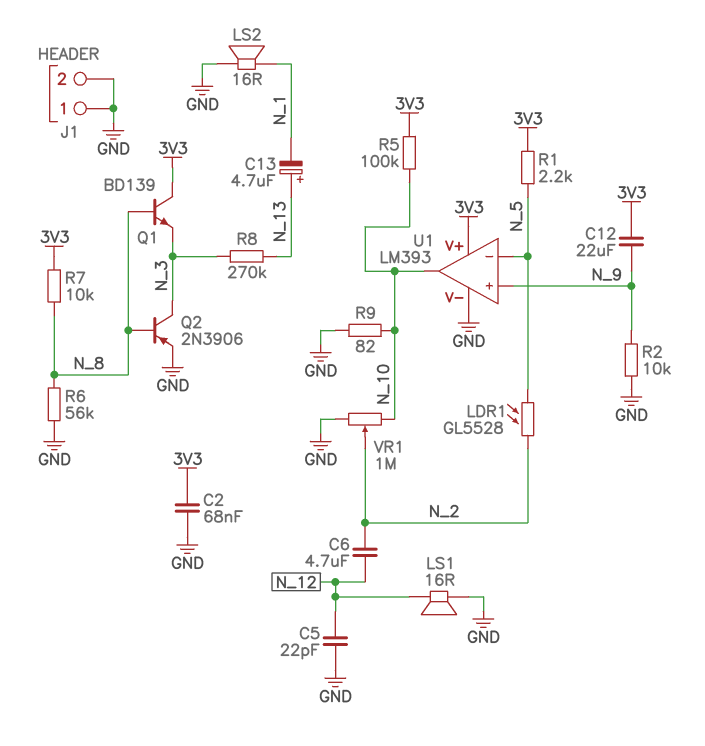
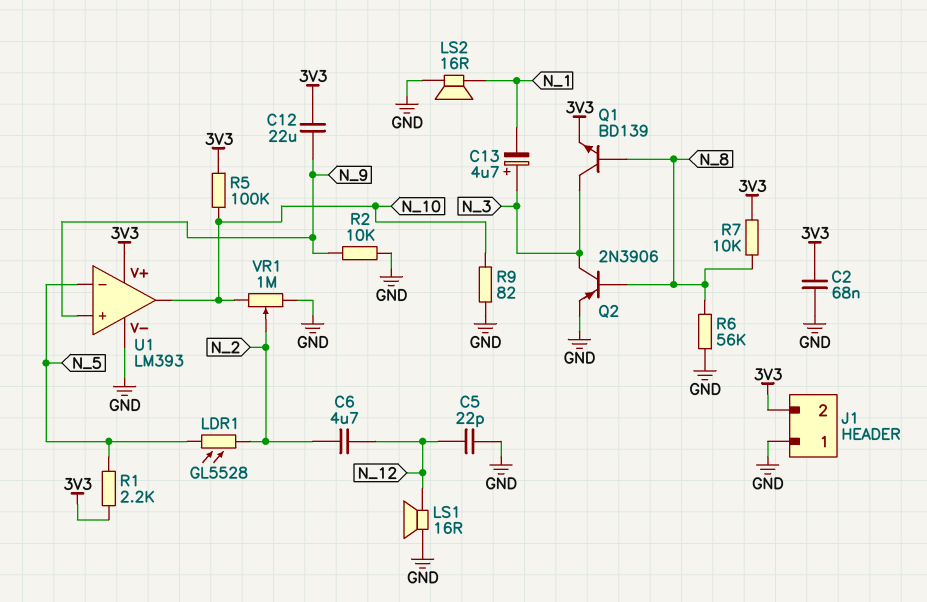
C13: 4.7uF (plus N_13, minus N_1) -> 4.7uF (plus N_3, minus N_1)
J1 pin 2: GND -> 3V3
Q1: NPN BD139 (B N_8, C 3V3, E N_3) -> NPN BD139 (B N_8, C N_3, E 3V3)
R8: 270k (N_3, N_13) -> none

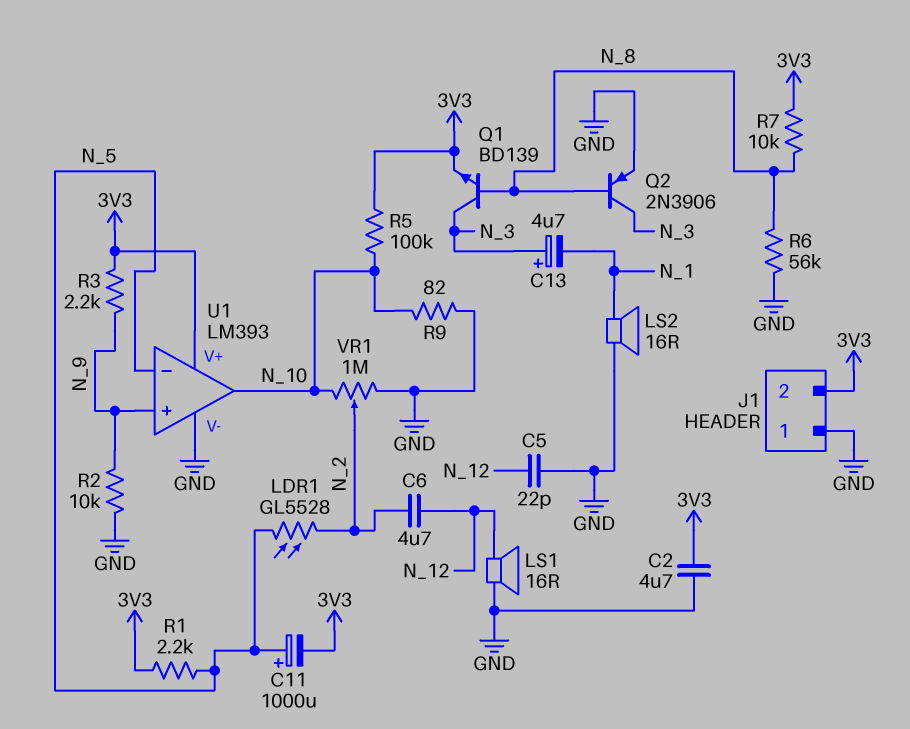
C2: 68nF (3V3, GND) -> 4.7uF (3V3, GND)
C11: none -> 1000uF (plus N_5, minus 3V3)
C12: 22uF (3V3, N_9) -> none
R3: none -> 2.2k (3V3, N_9)

